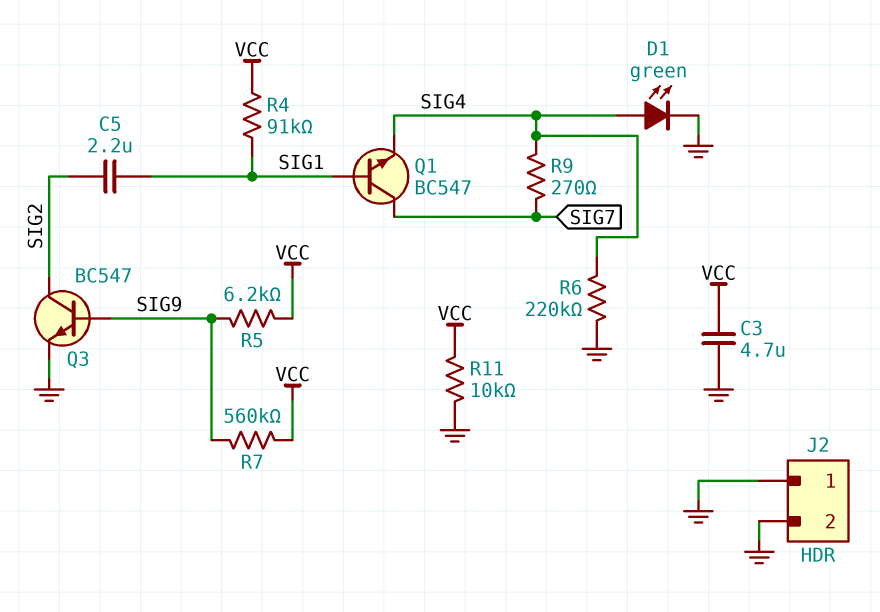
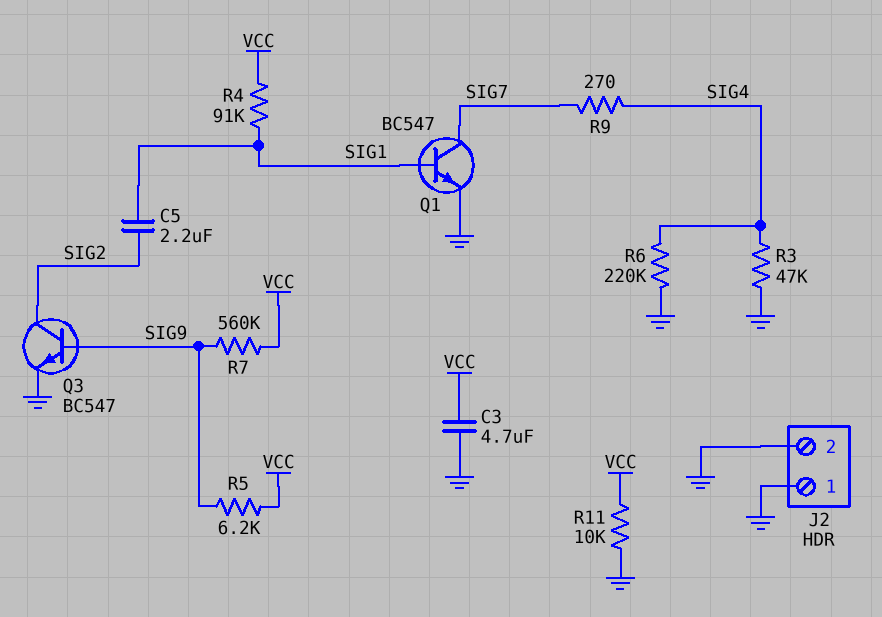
D1: LED green (A SIG4, K GND) -> none
Q1: NPN BC547 (B SIG1, C SIG7, E SIG4) -> NPN BC547 (B SIG1, C SIG7, E GND)
R3: none -> 47k (GND, SIG4)

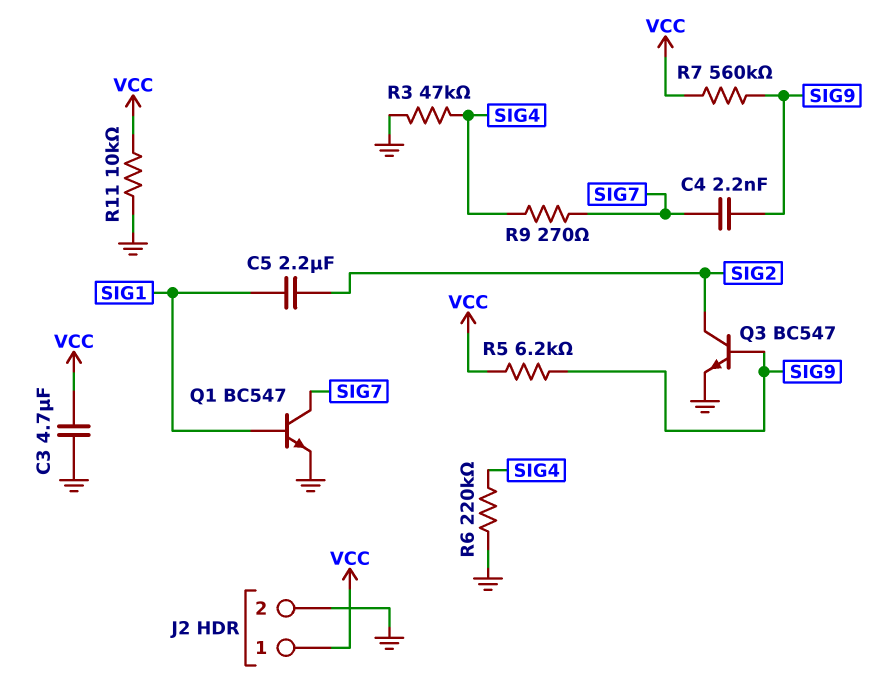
C4: none -> 2.2nF (SIG7, SIG9)
J2 pin 1: GND -> VCC
R4: 91k (SIG1, VCC) -> none

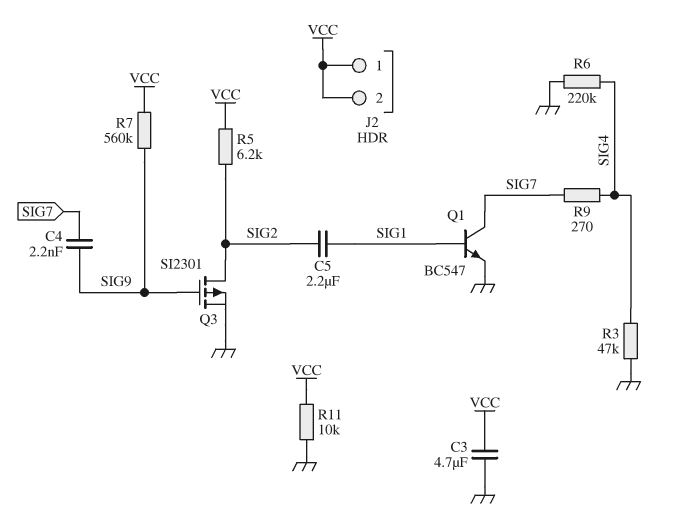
J2 pin 2: GND -> VCC
Q3: NPN BC547 (B SIG9, C SIG2, E GND) -> PMOS SI2301 (G SIG9, D SIG2, S GND)
R5: 6.2k (SIG9, VCC) -> 6.2k (SIG2, VCC)

